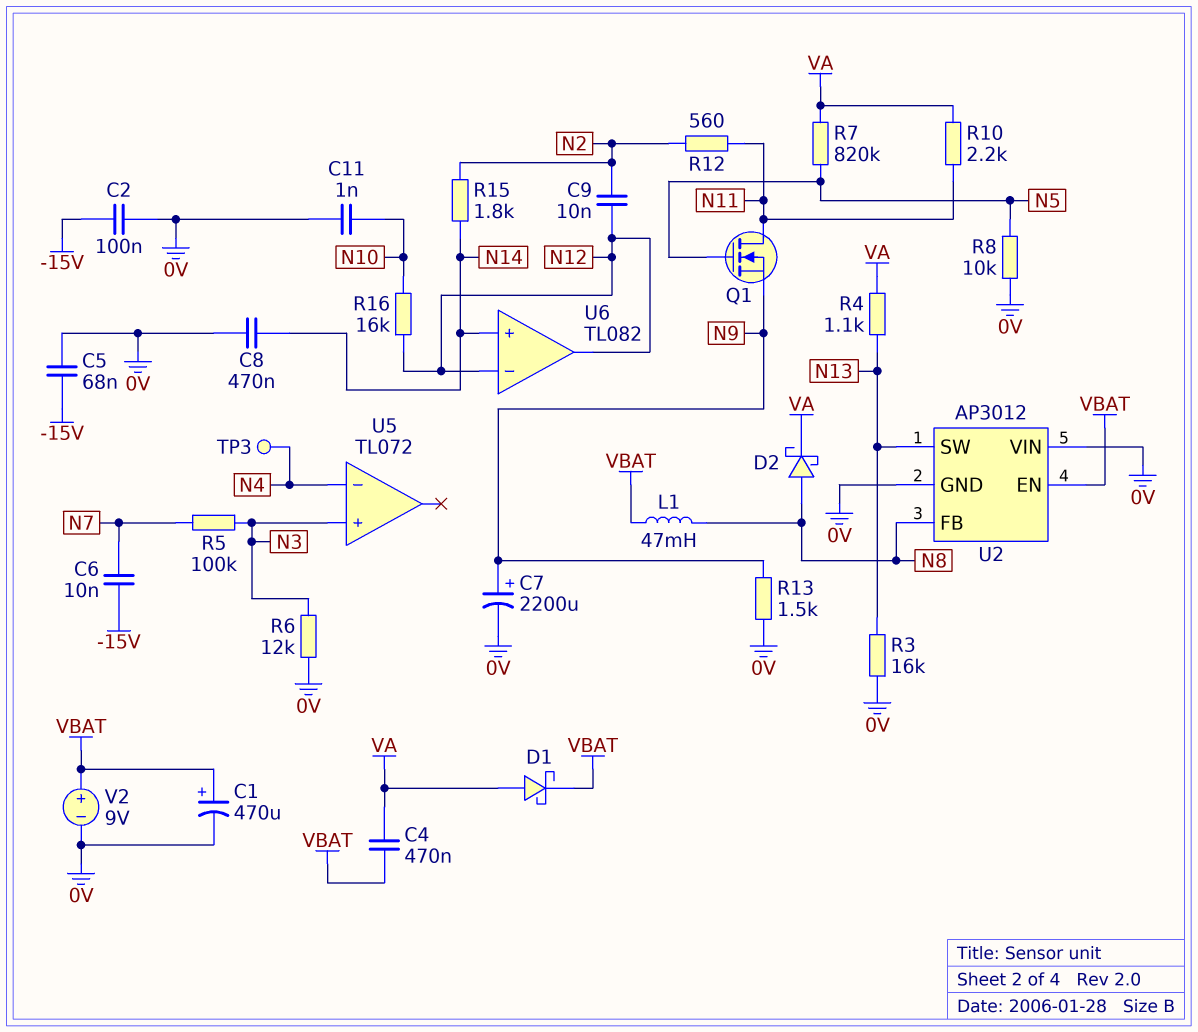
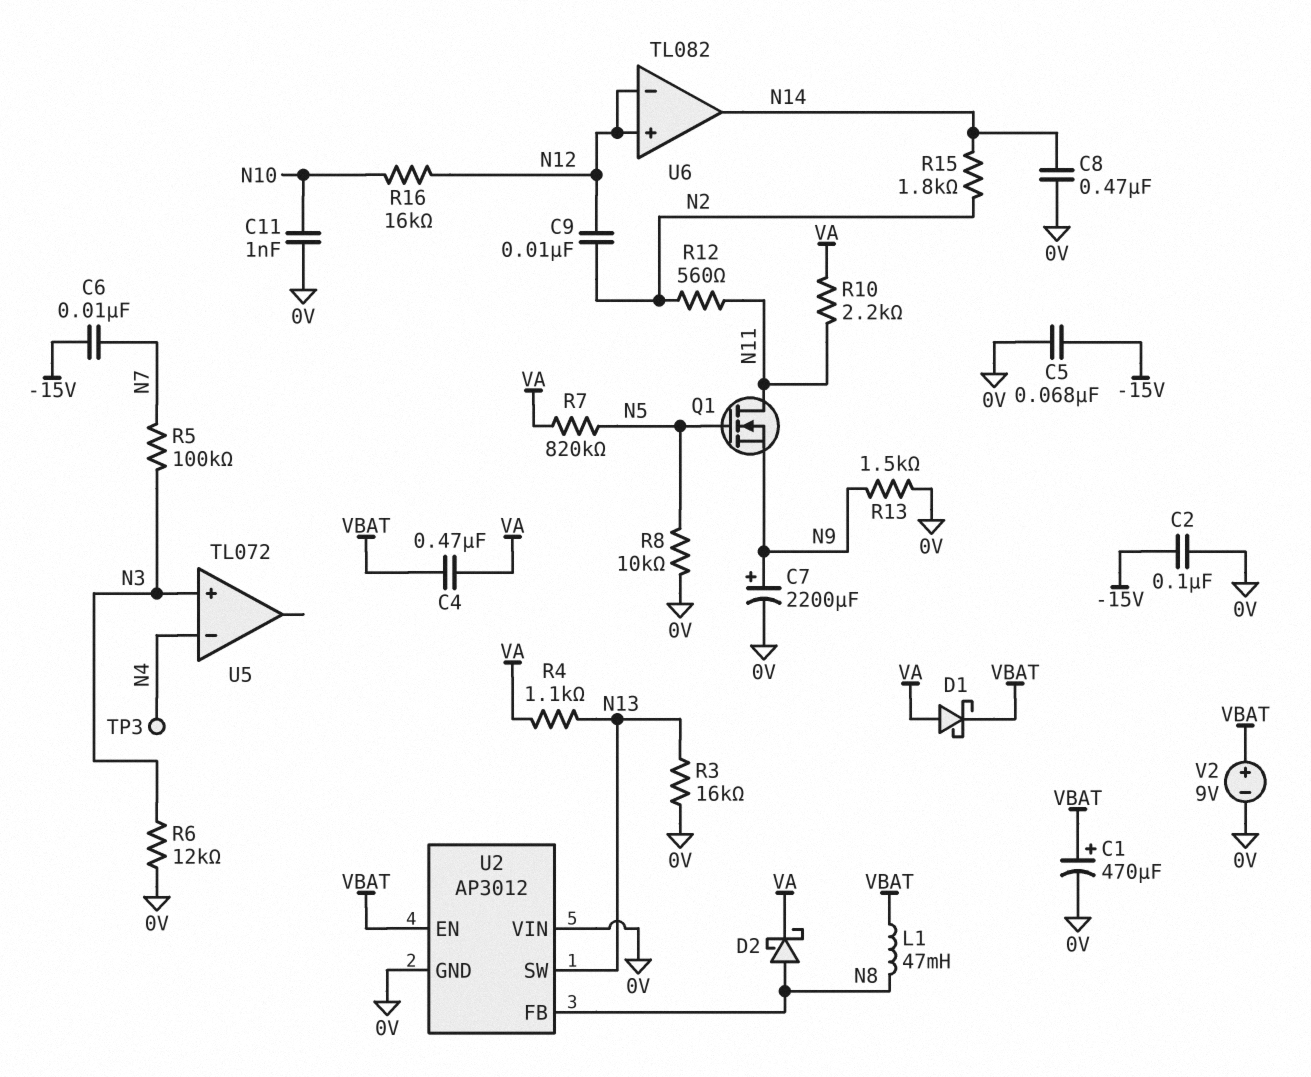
U6 pin in+: N14 -> N12
U6 pin out: N12 -> N14

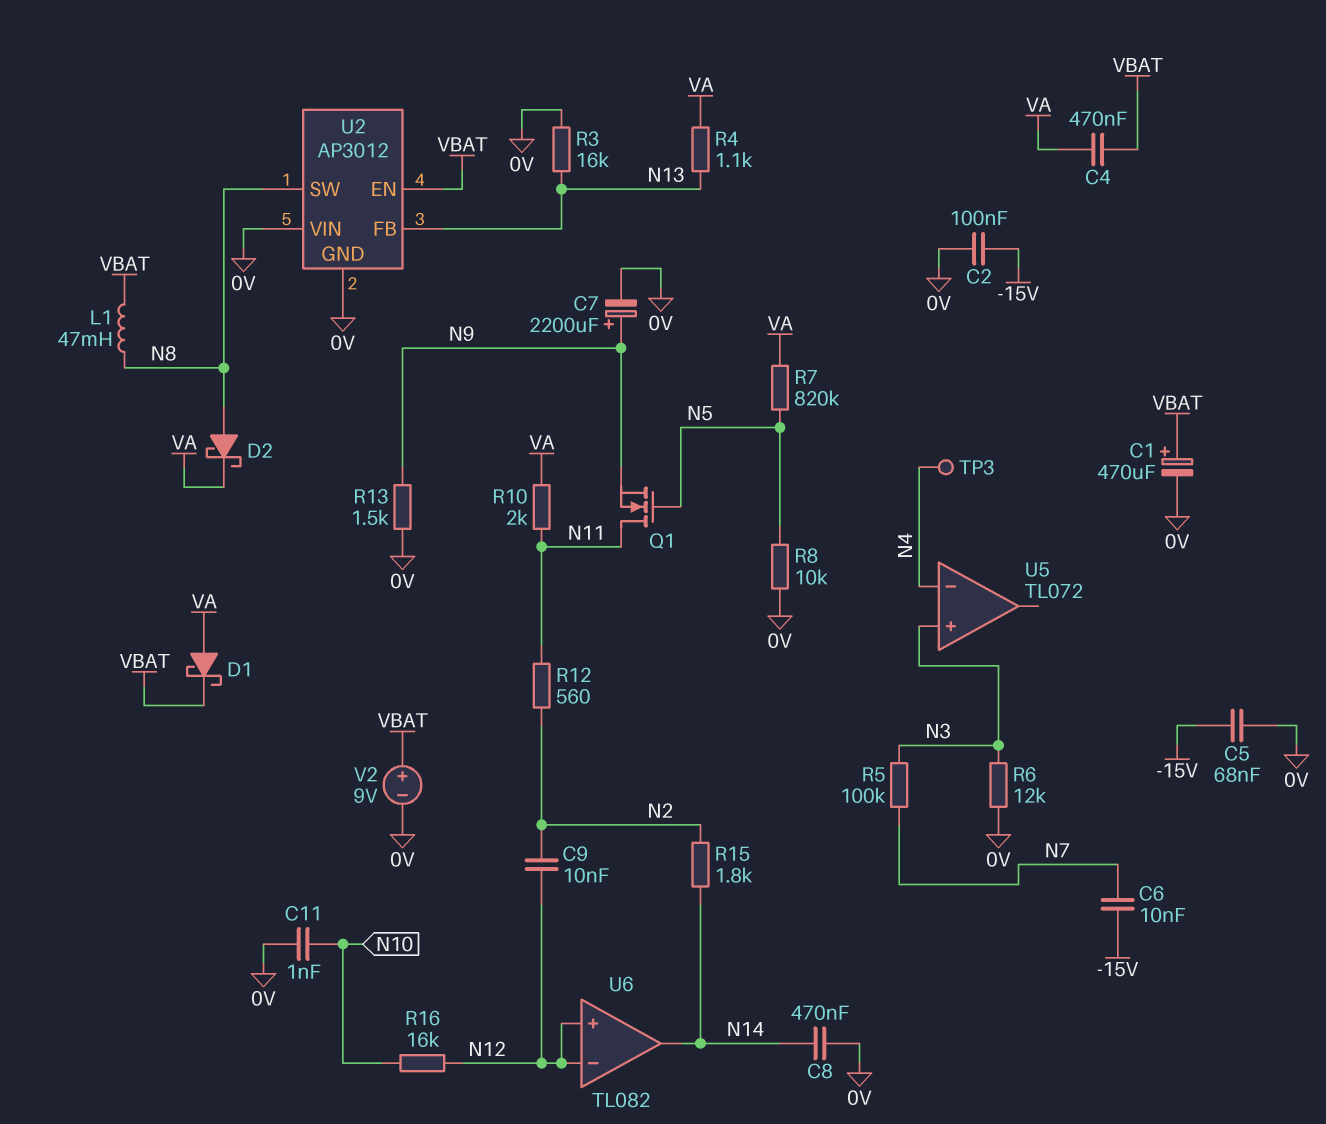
R10: 2.2k (N11, VA) -> 2k (N11, VA)
U2 pin FB: N8 -> N13
U2 pin SW: N13 -> N8

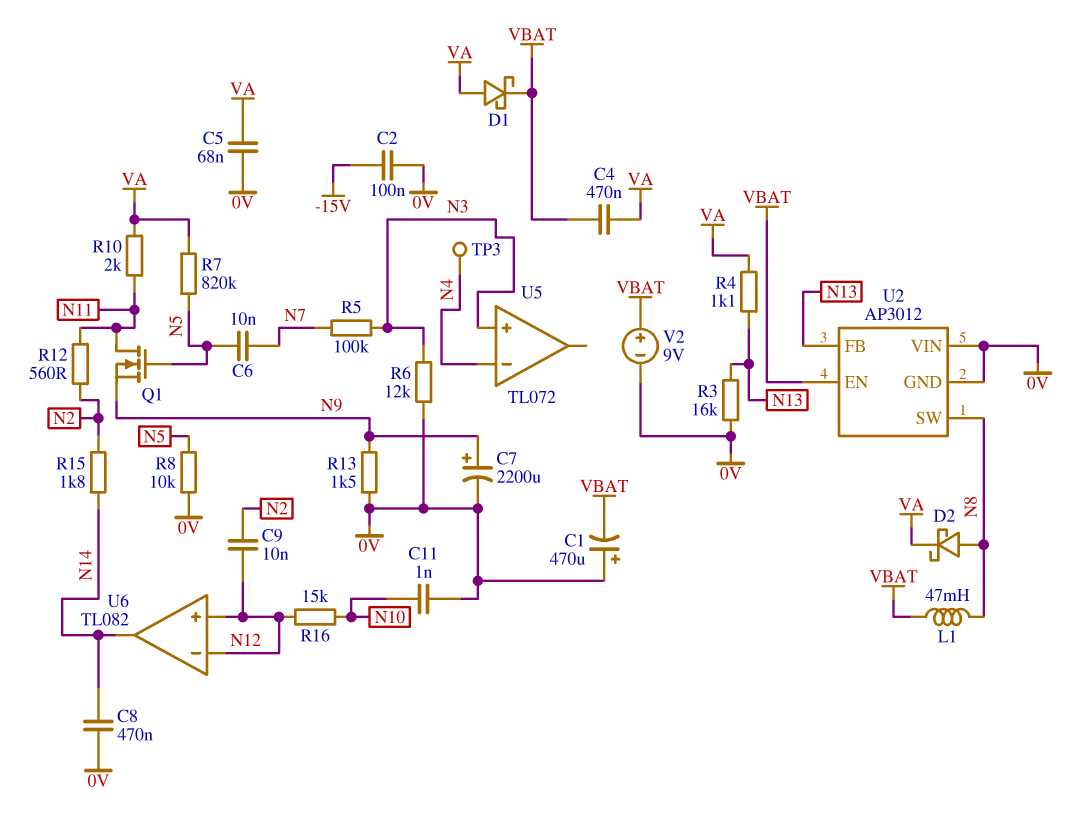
C1: 470uF (plus VBAT, minus 0V) -> 470uF (plus 0V, minus VBAT)
C5: 68nF (-15V, 0V) -> 68nF (0V, VA)
C6: 10nF (-15V, N7) -> 10nF (N5, N7)
R16: 16k (N10, N12) -> 15k (N10, N12)

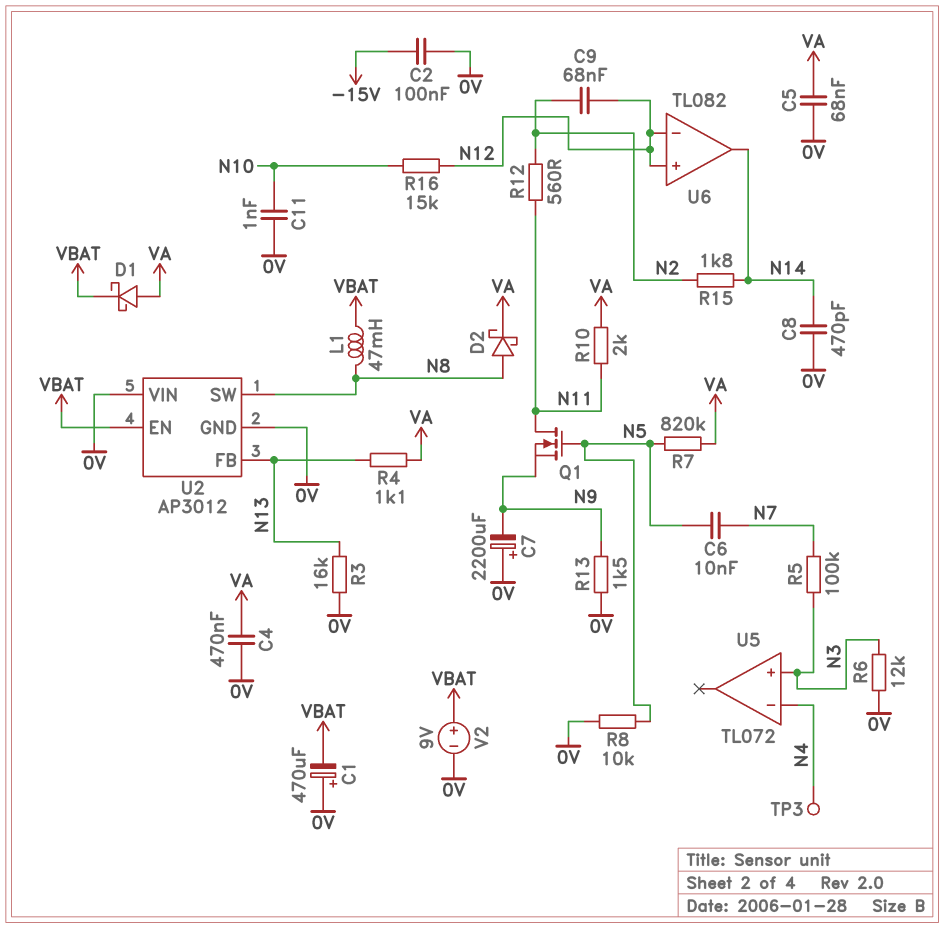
C4: 470nF (VA, VBAT) -> 470nF (0V, VA)
C7: 2200uF (plus N9, minus 0V) -> 2200uF (plus 0V, minus N9)
C8: 470nF (0V, N14) -> 470pF (0V, N14)
C9: 10nF (N2, N12) -> 68nF (N2, N12)

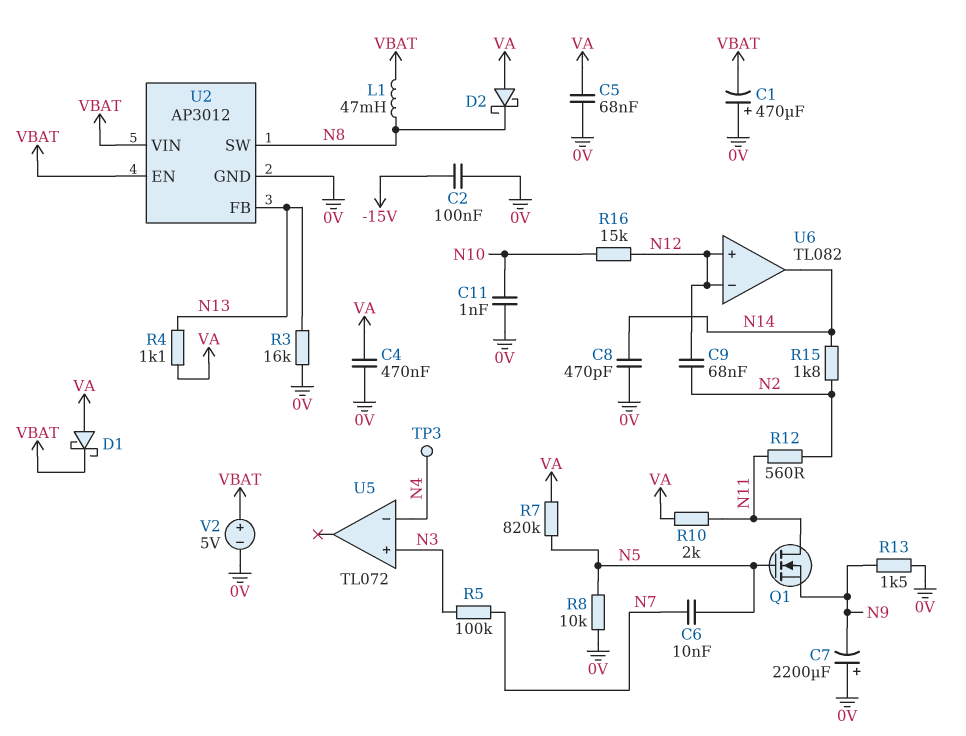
D2: schottky (A N8, K VA) -> schottky (A VA, K N8)
R6: 12k (0V, N3) -> none
U2 pin VIN: 0V -> VBAT
V2: 9V (plus VBAT, minus 0V) -> 5V (plus VBAT, minus 0V)

